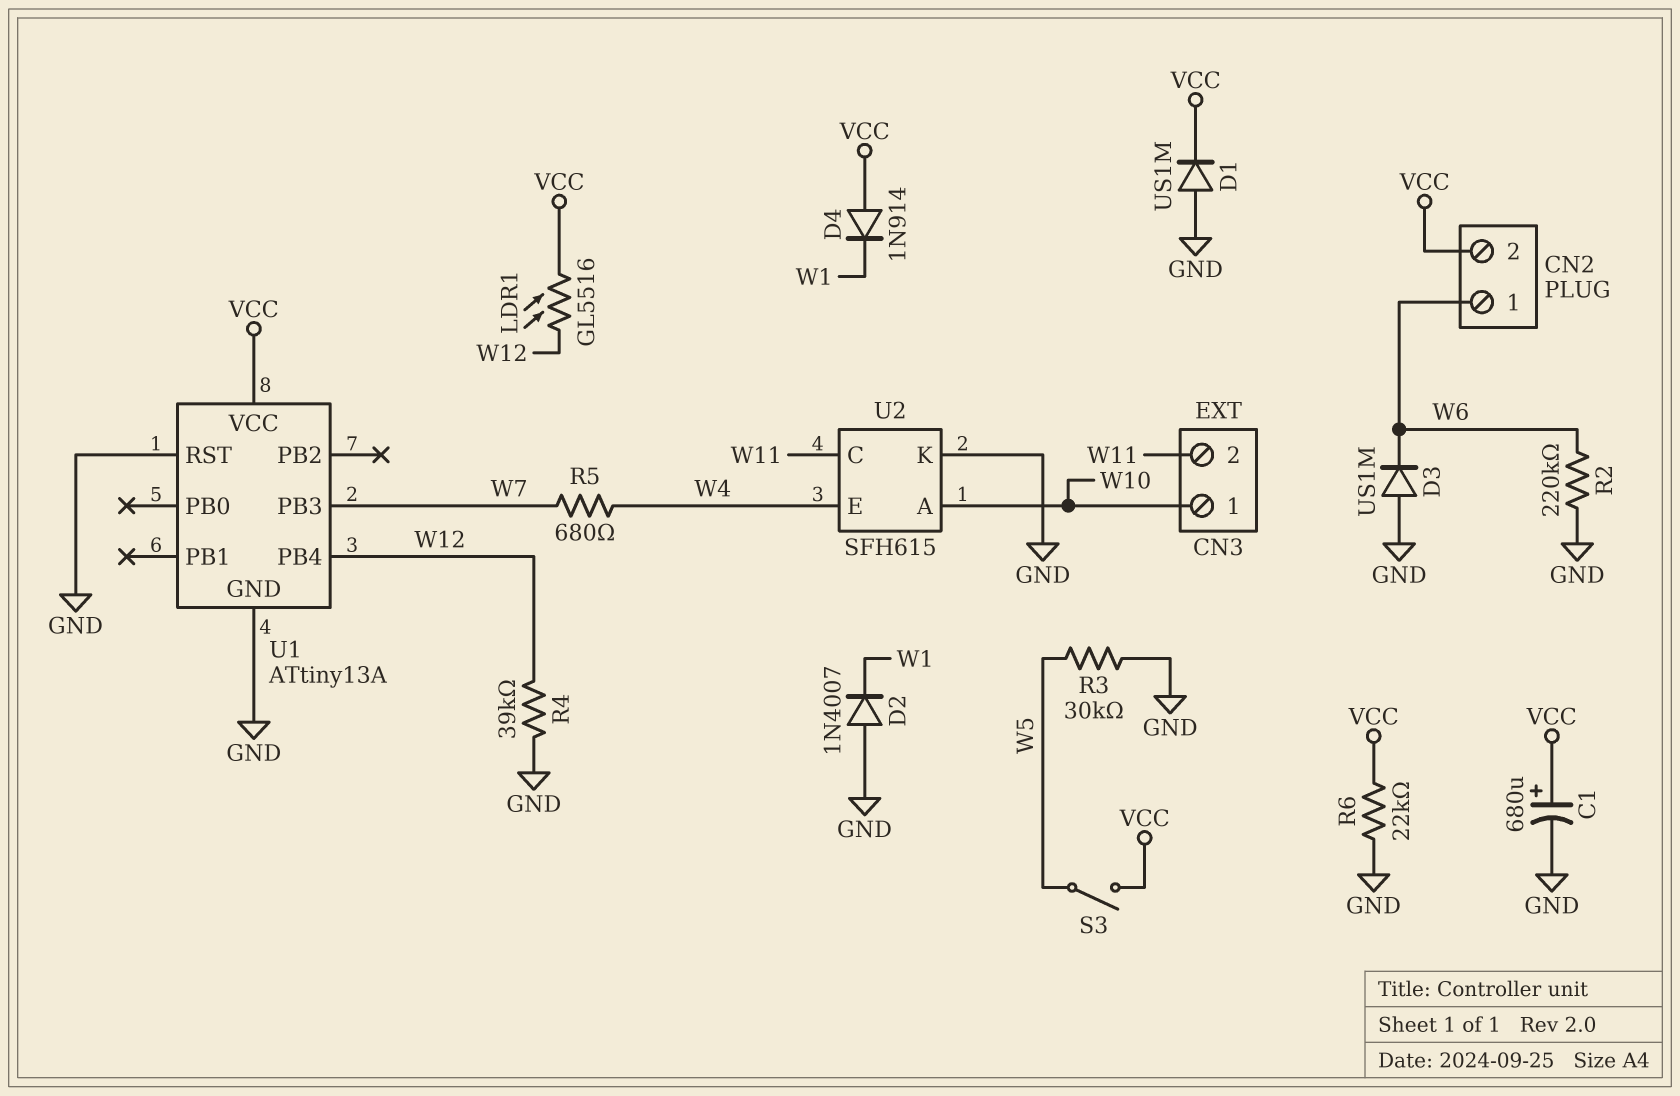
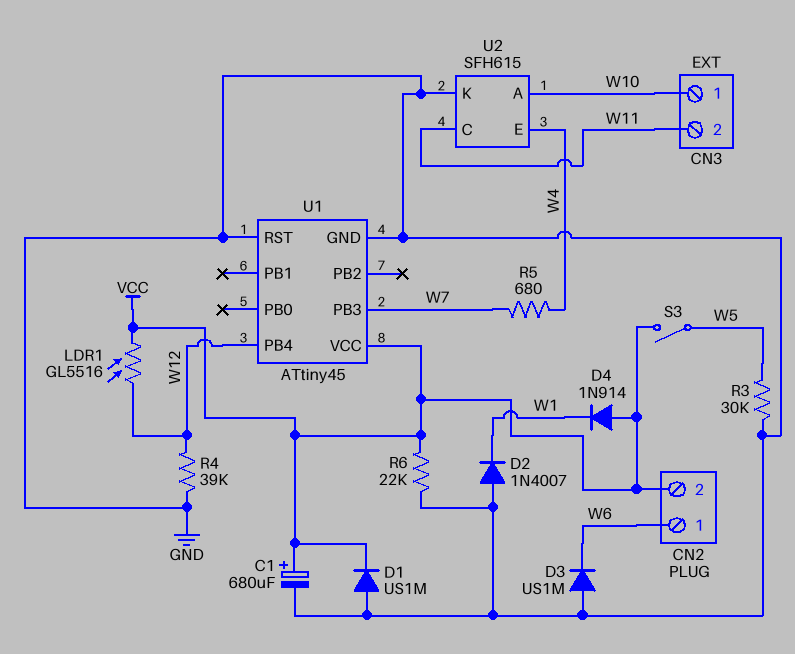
R2: 220k (GND, W6) -> none
U1: ATtiny13A -> ATtiny45

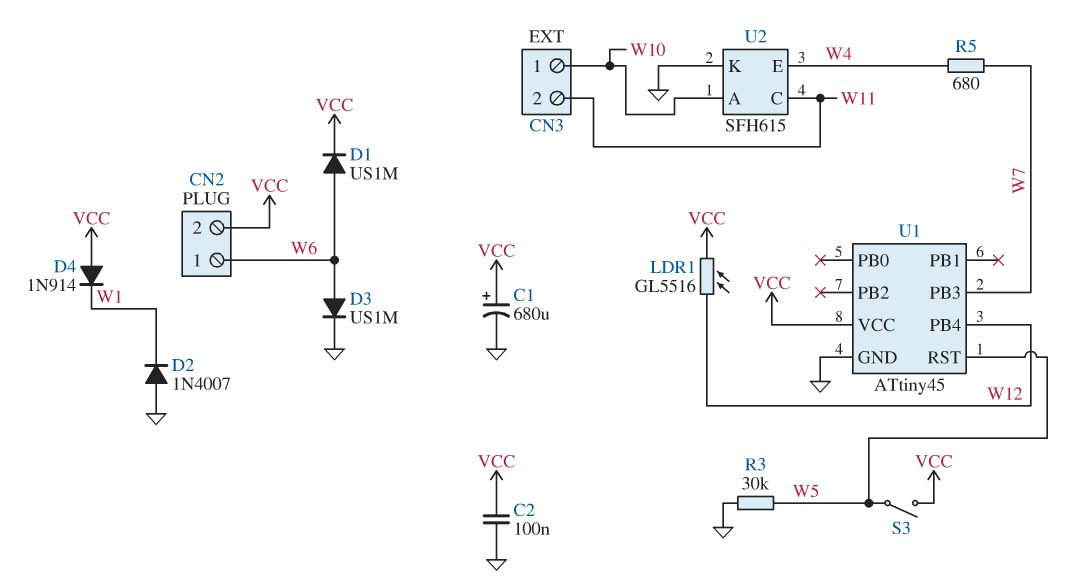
C2: none -> 100nF (GND, VCC)
D1: diode US1M (A GND, K VCC) -> diode US1M (A W6, K VCC)
D3: diode US1M (A GND, K W6) -> diode US1M (A W6, K GND)
R4: 39k (GND, W12) -> none
R6: 22k (GND, VCC) -> none
U1 pin RST: GND -> W5

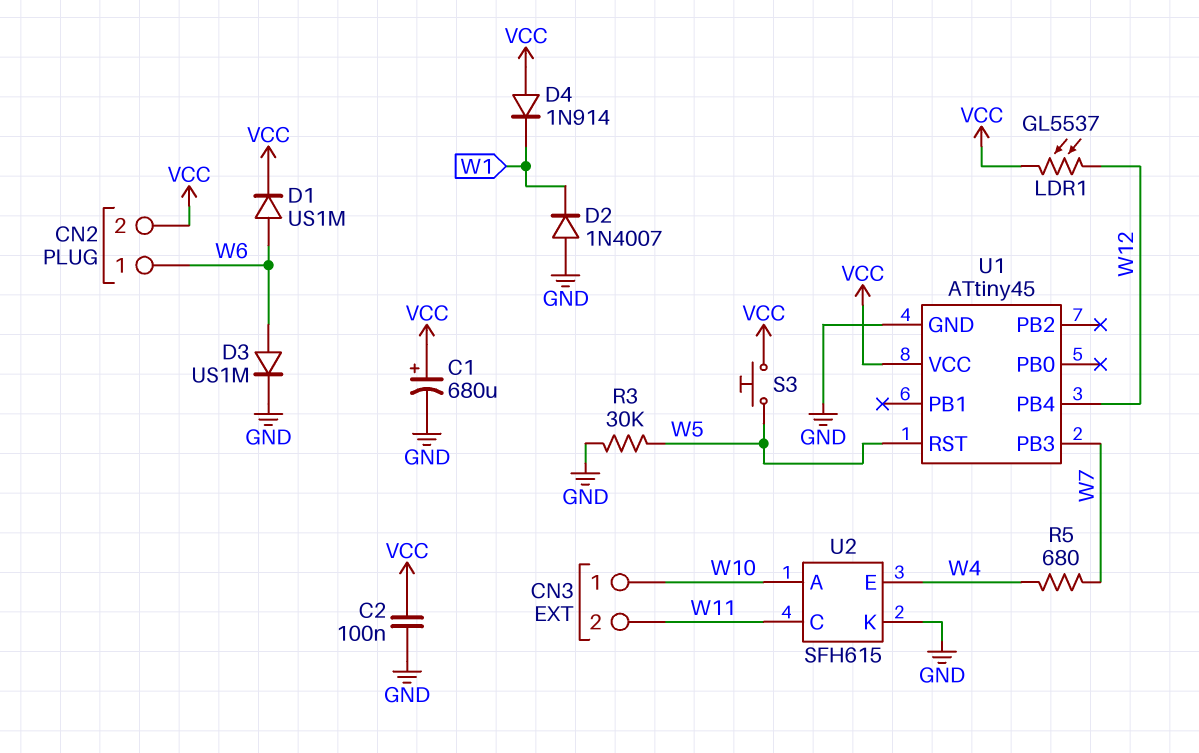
LDR1: GL5516 (VCC, W12) -> GL5537 (VCC, W12)
S3: switch (VCC, W5) -> button (VCC, W5)

